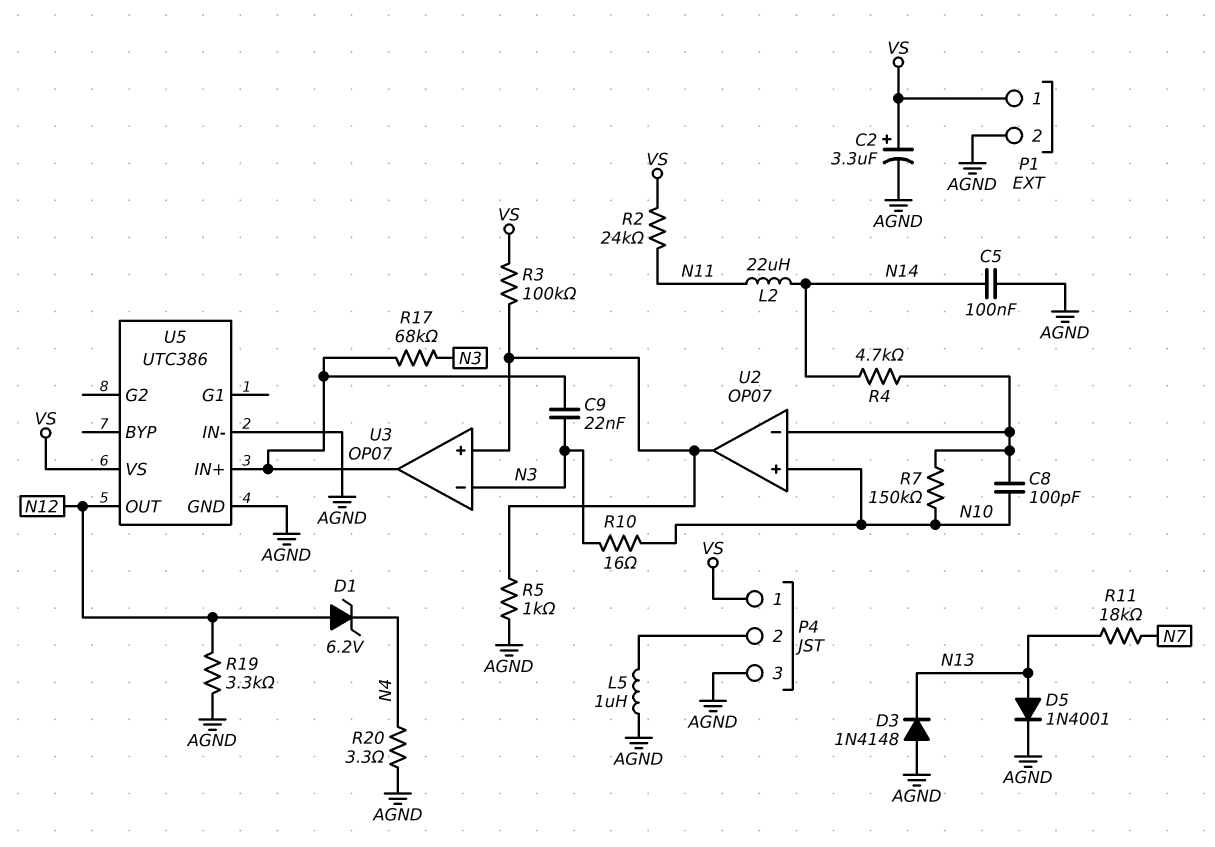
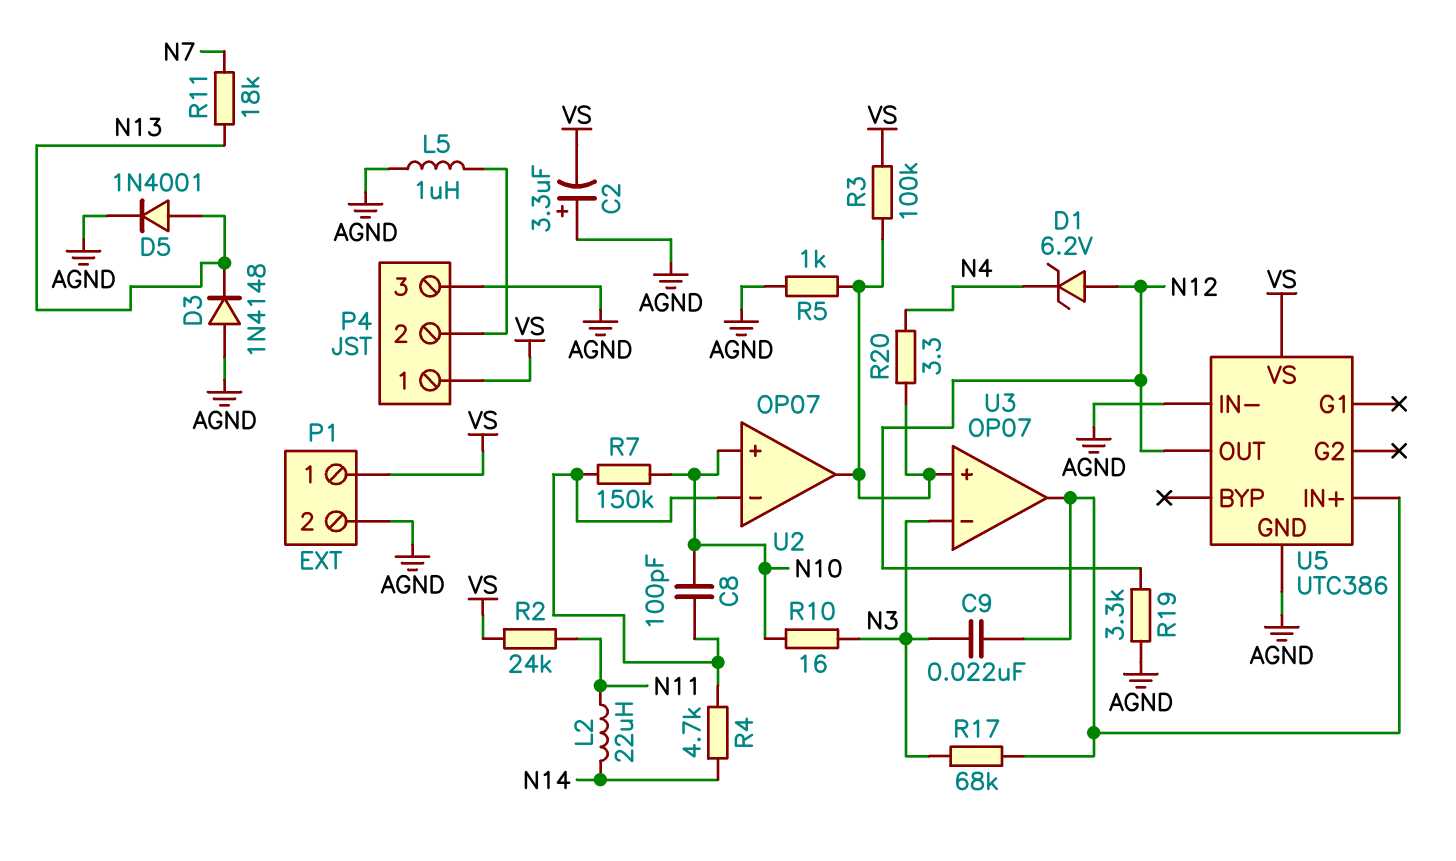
C2: 3.3uF (plus VS, minus AGND) -> 3.3uF (plus AGND, minus VS)
C5: 100nF (AGND, N14) -> none
R20: 3.3 (AGND, N4) -> 3.3 (N4, U2/out)

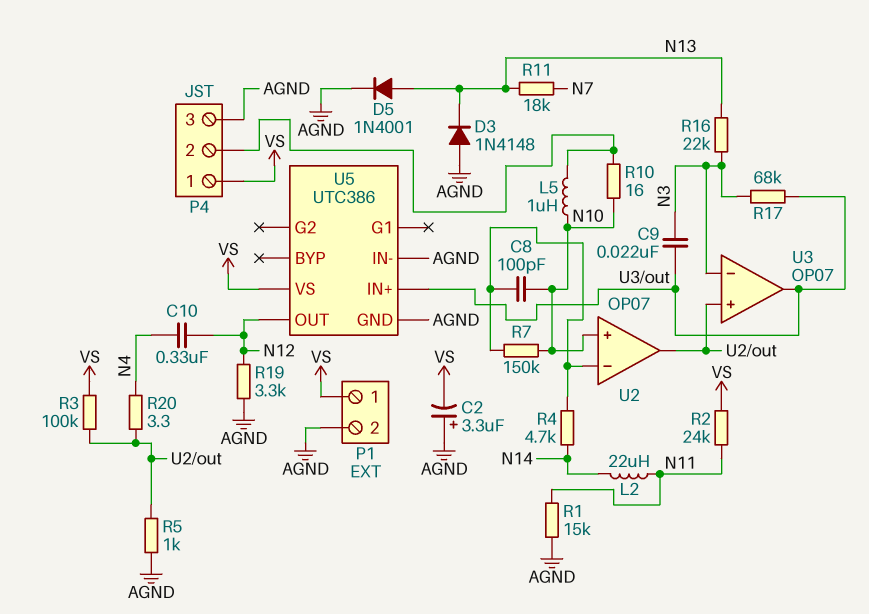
C10: none -> 330nF (N4, N12)
D1: zener 6.2V (A N12, K N4) -> none
L5: 1uH (AGND, P4/2) -> 1uH (N10, P4/2)
R1: none -> 15k (AGND, N11)
R10: 16 (N3, N10) -> 16 (N10, P4/2)
R16: none -> 22k (N3, N13)

